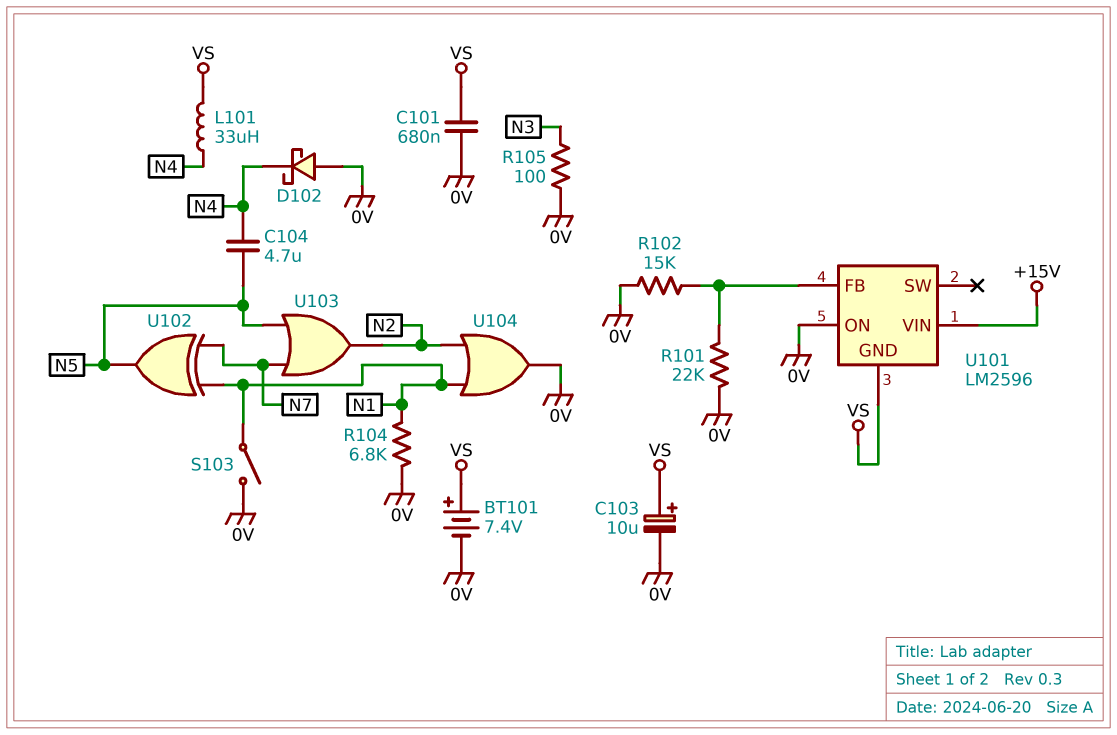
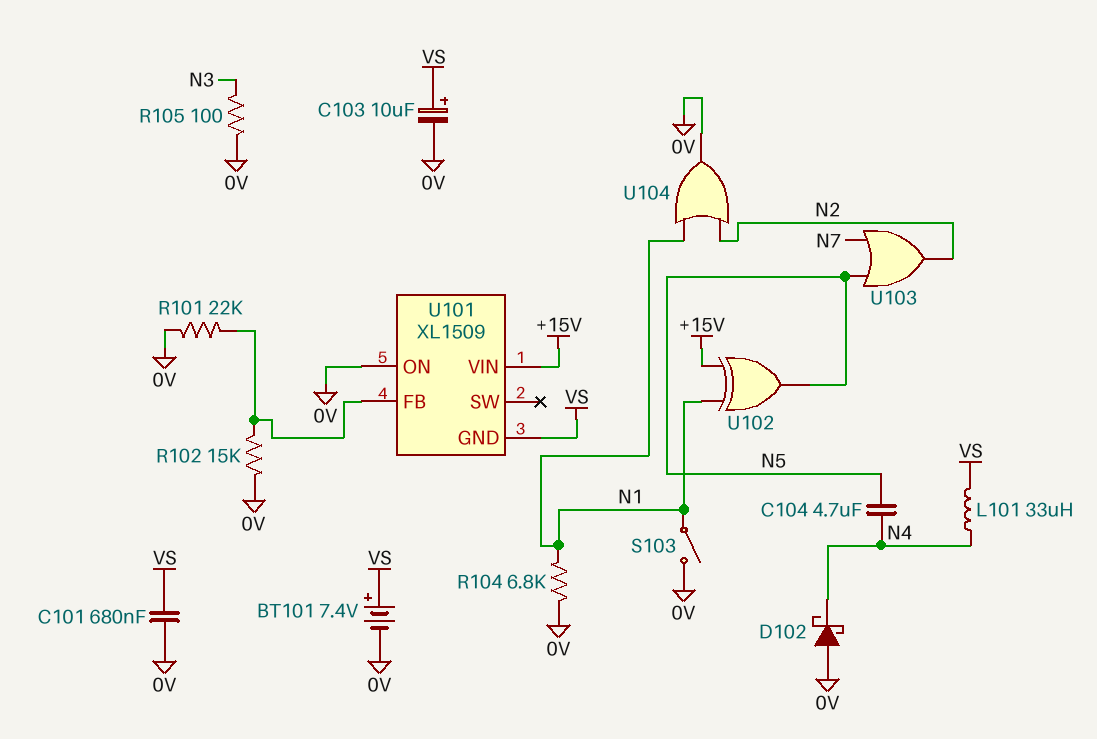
U101: LM2596 -> XL1509
U102: XOR (in N1, in N7, out N5) -> XOR (in +15V, in N1, out N5)

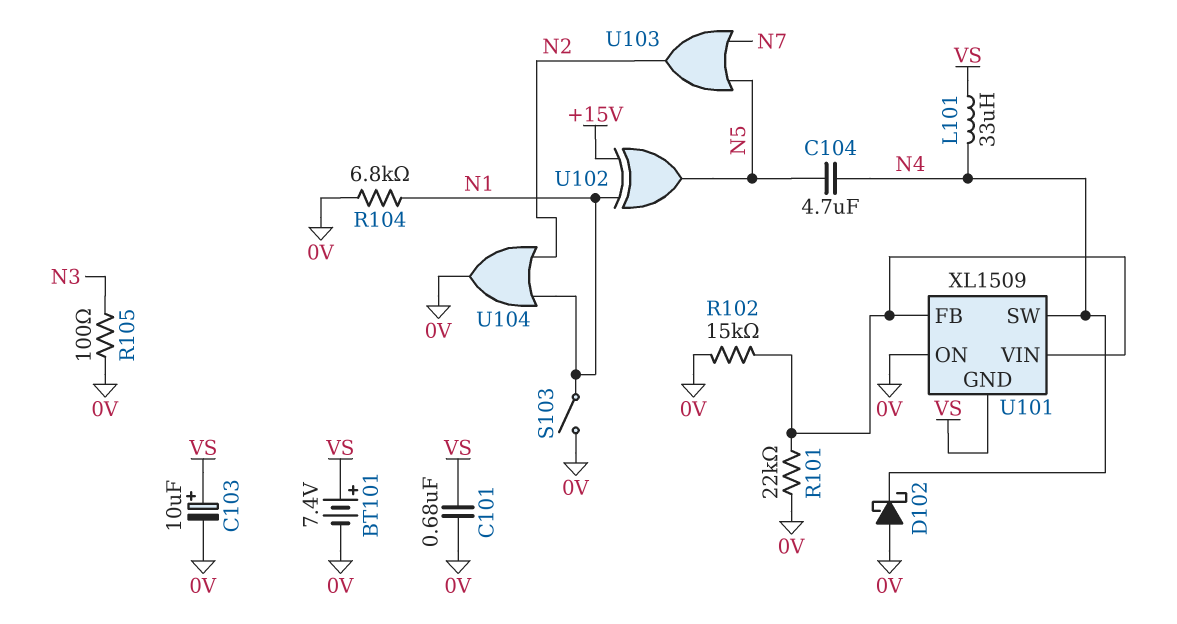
U101 pin SW: none -> N4
U101 pin VIN: +15V -> U101/FB

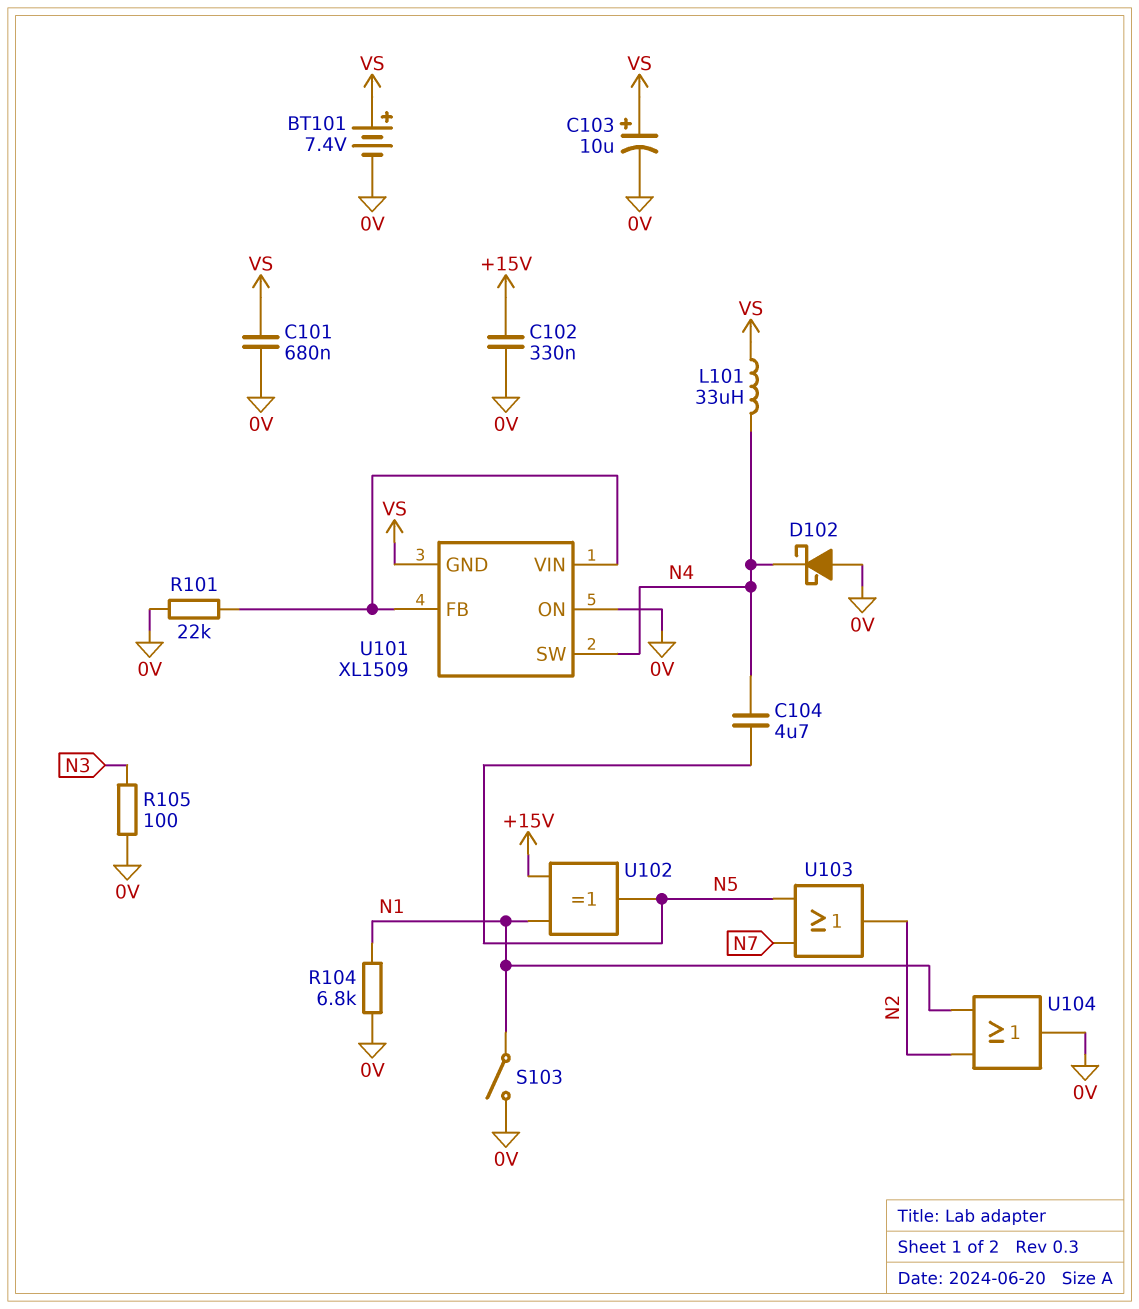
C102: none -> 330nF (+15V, 0V)
R102: 15k (0V, U101/FB) -> none

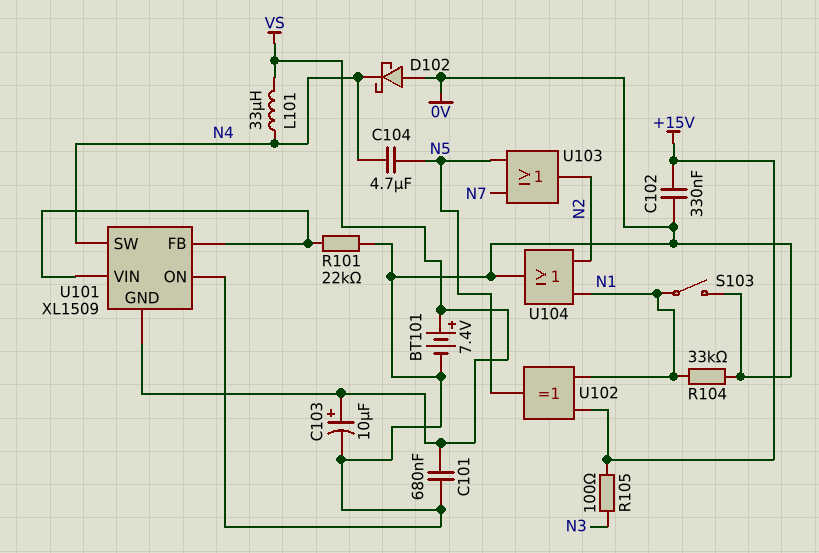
R104: 6.8k (0V, N1) -> 33k (0V, N1)
R105: 100 (0V, N3) -> 100 (+15V, N3)

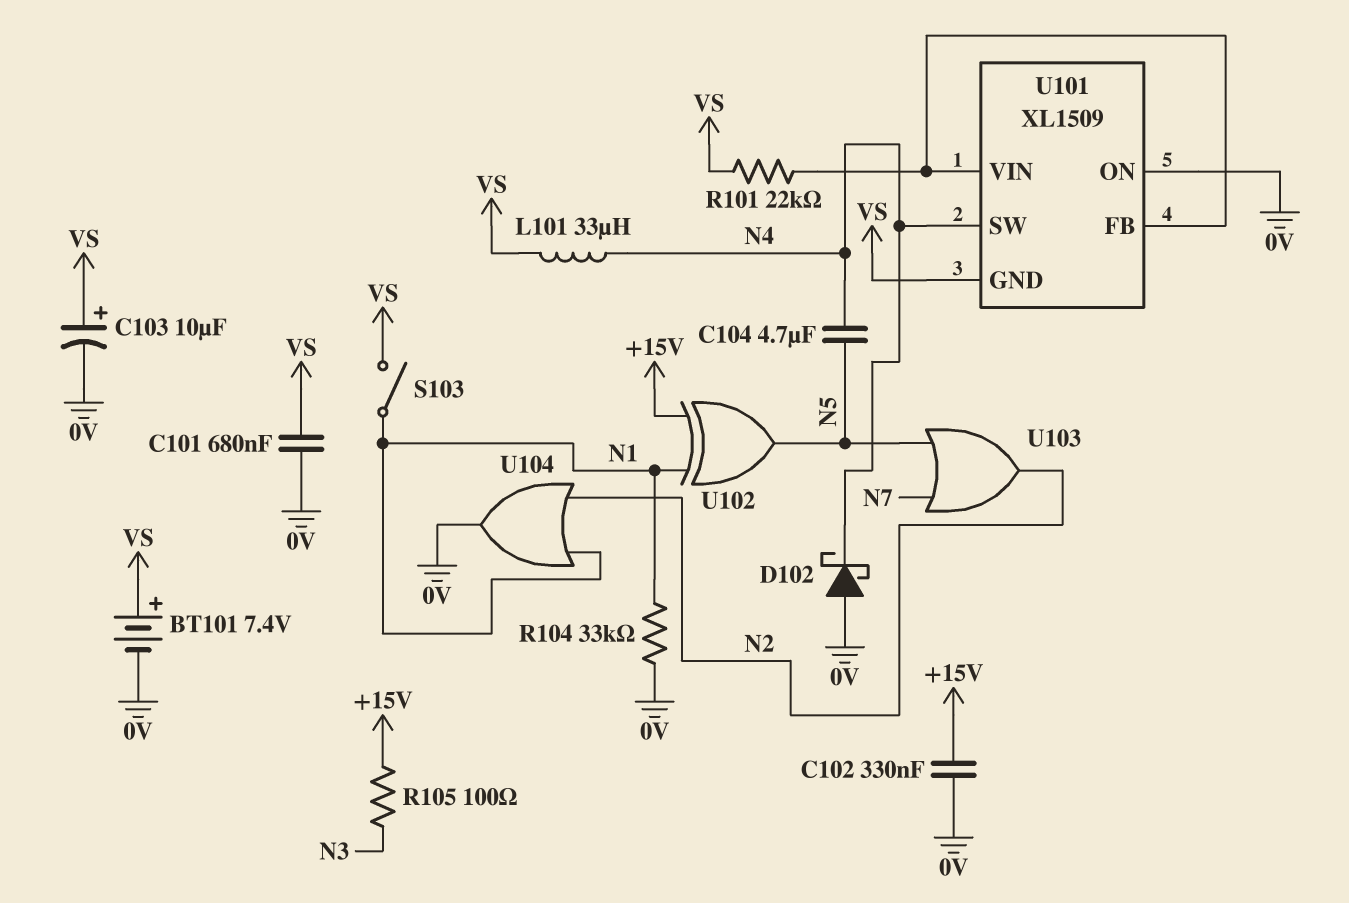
R101: 22k (0V, U101/FB) -> 22k (U101/FB, VS)
S103: switch (0V, N1) -> switch (N1, VS)

